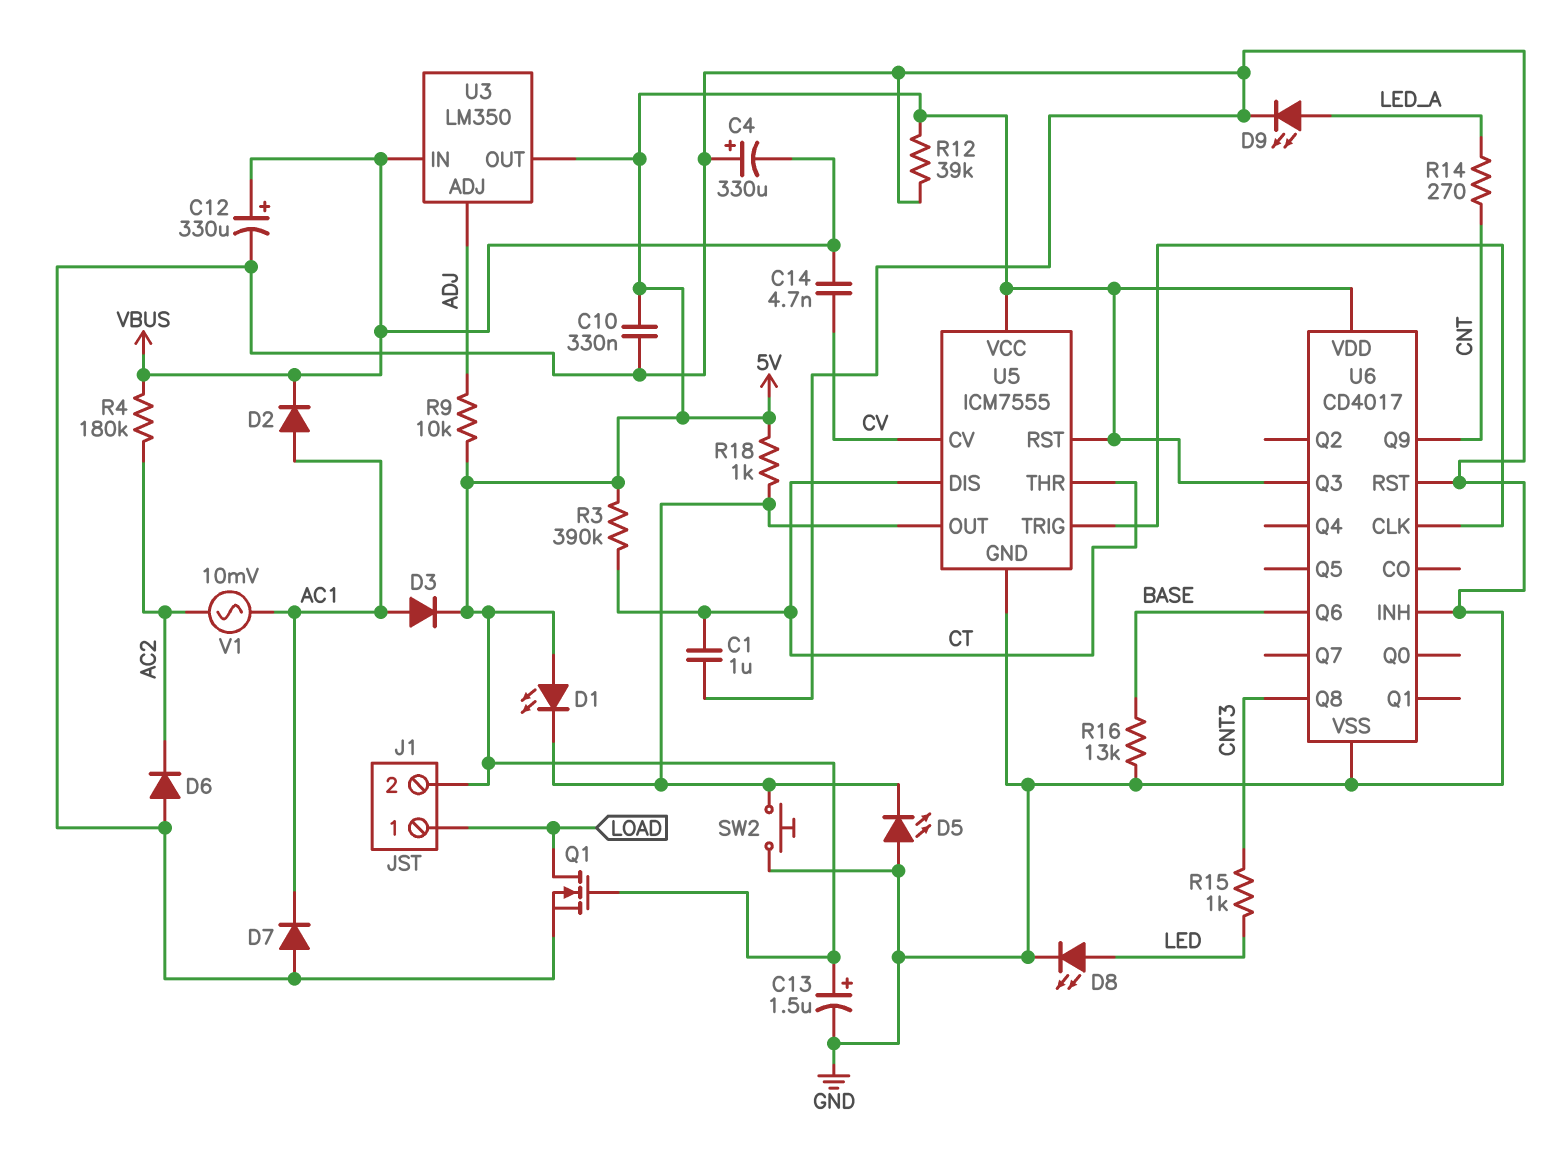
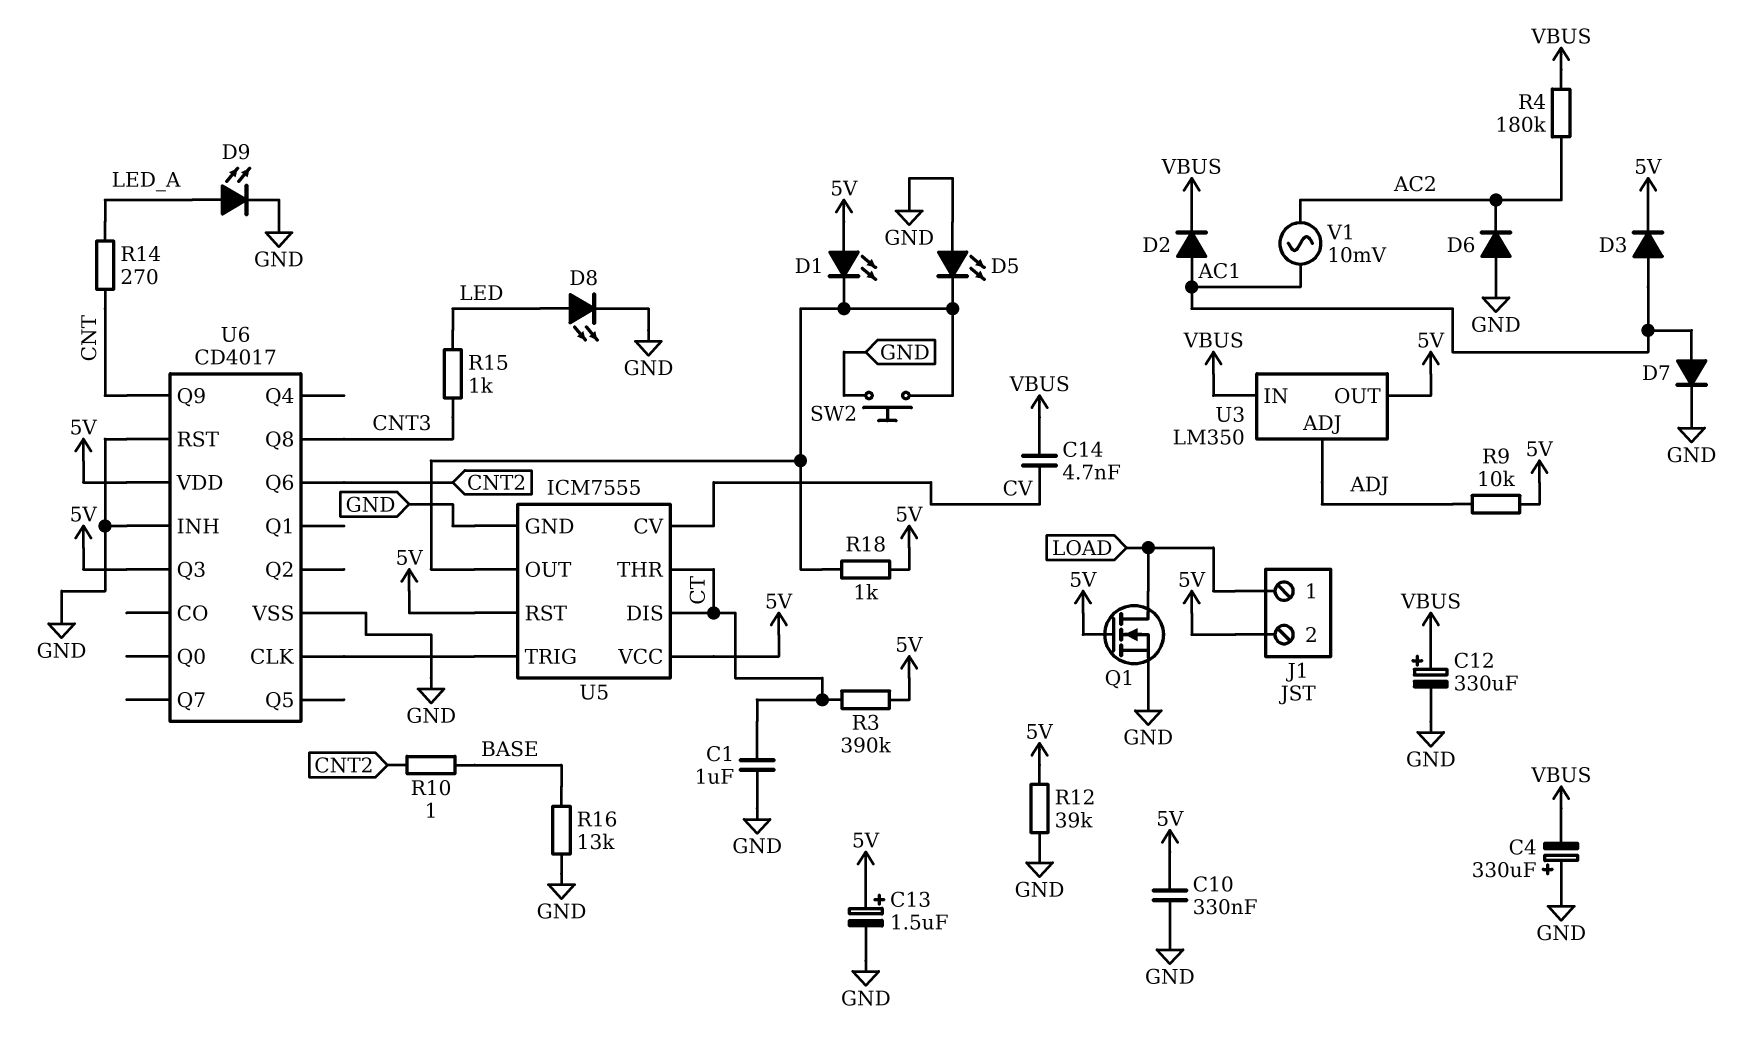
D7: diode (A GND, K AC1) -> diode (A AC1, K GND)
R10: none -> 1 (BASE, CNT2)
U6 pin Q6: BASE -> CNT2

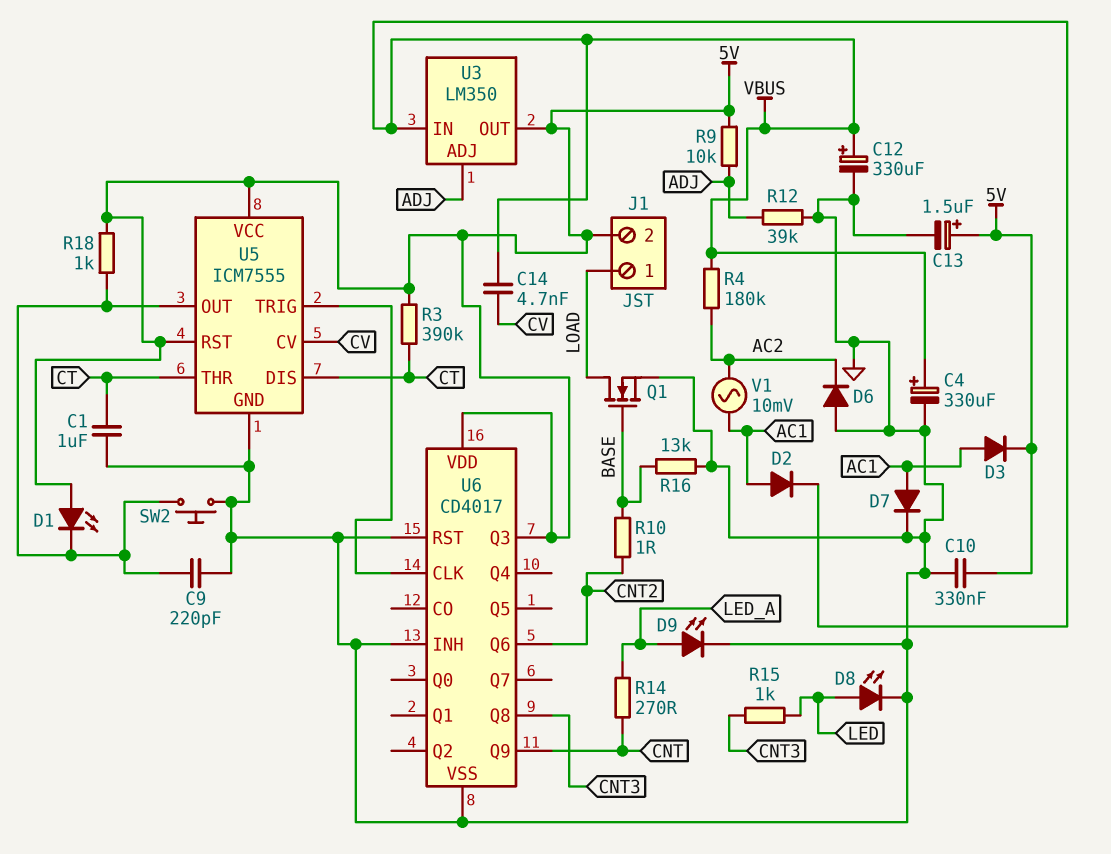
C4: 330uF (plus GND, minus VBUS) -> 330uF (plus VBUS, minus GND)
C9: none -> 220pF (GND, U5/OUT)
D5: LED (A GND, K U5/OUT) -> none
Q1: NMOS (G 5V, D LOAD, S GND) -> NMOS (G BASE, D LOAD, S GND)
R12: 39k (5V, GND) -> 39k (ADJ, GND)

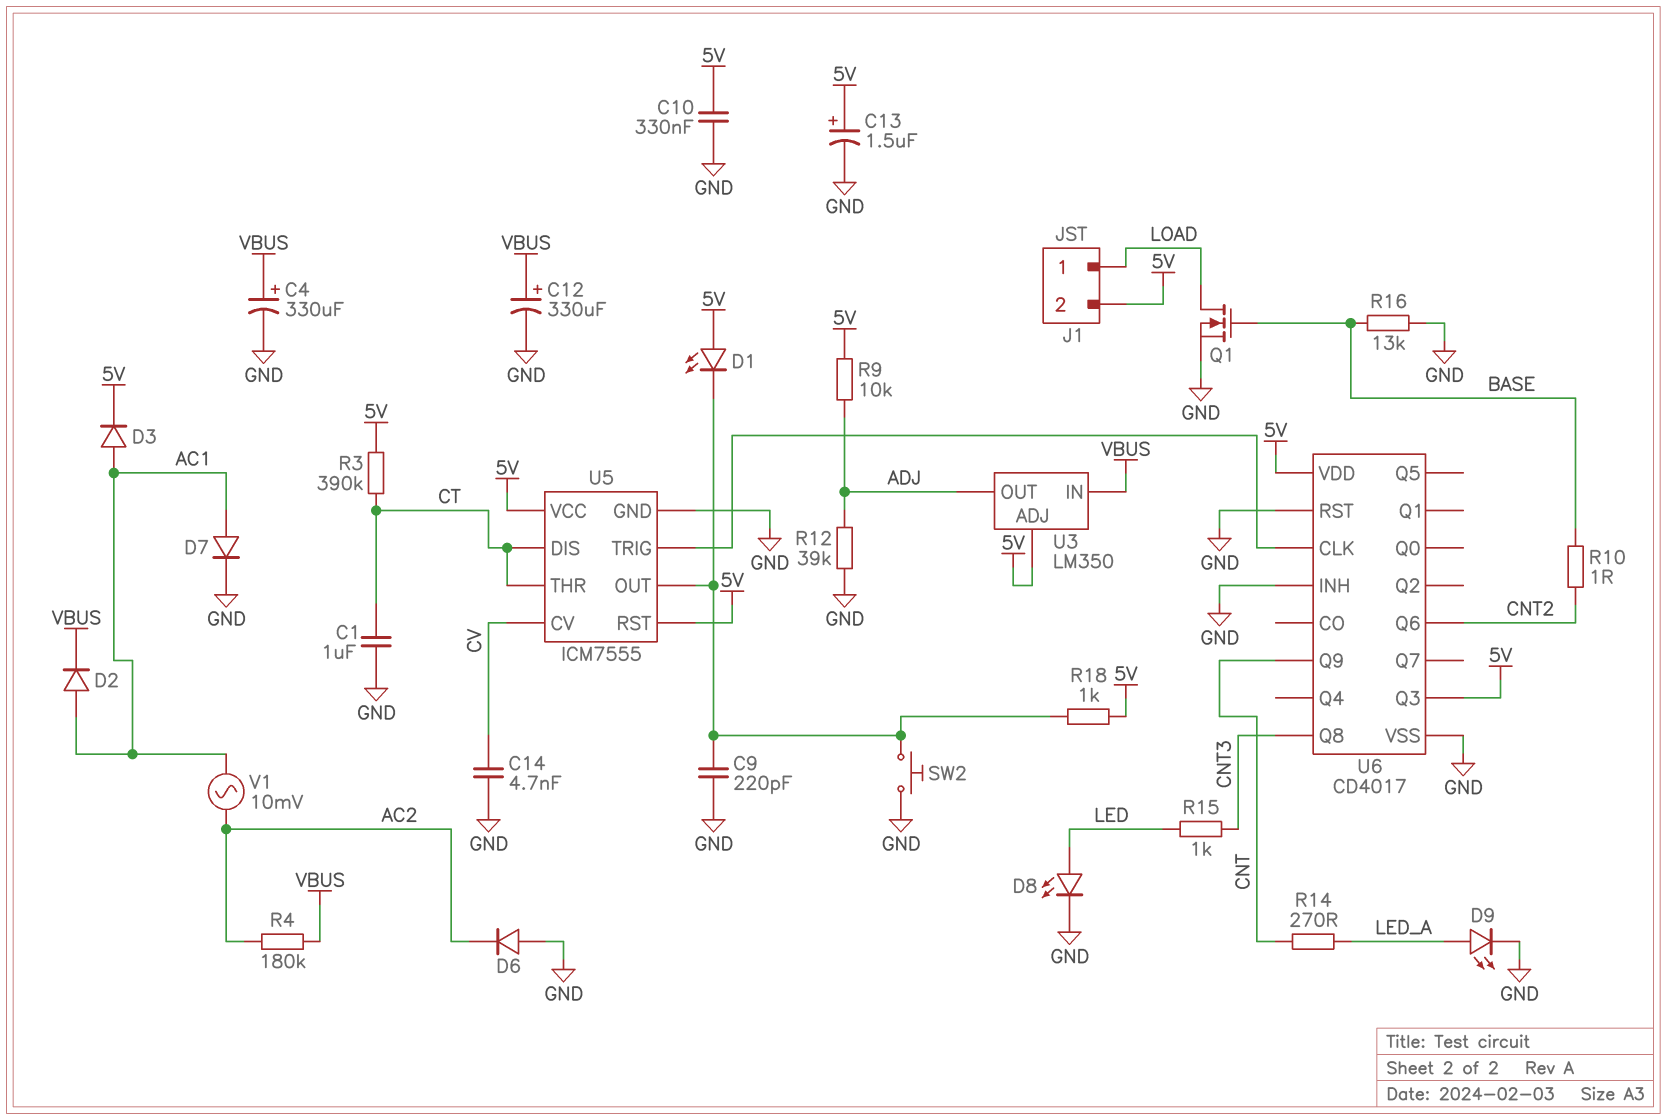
C14: 4.7nF (CV, VBUS) -> 4.7nF (CV, GND)
U3 pin ADJ: ADJ -> 5V
U3 pin OUT: 5V -> ADJ

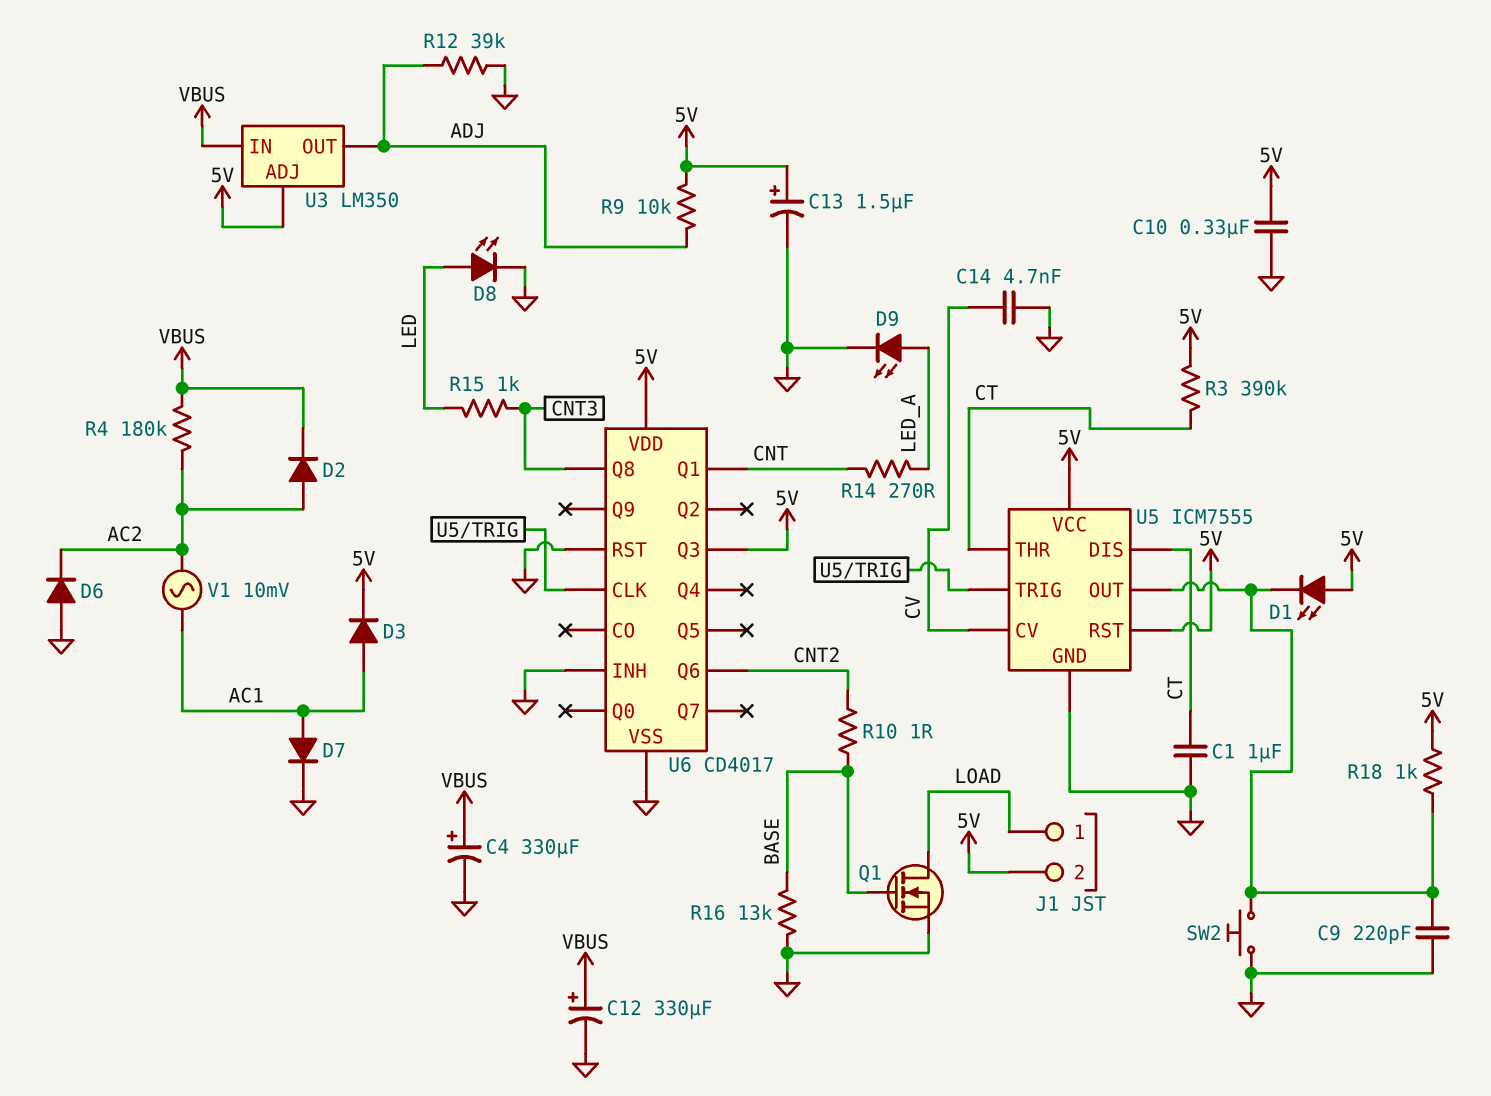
D2: diode (A AC1, K VBUS) -> diode (A AC2, K VBUS)
U6 pin Q1: none -> CNT
U6 pin Q9: CNT -> none

